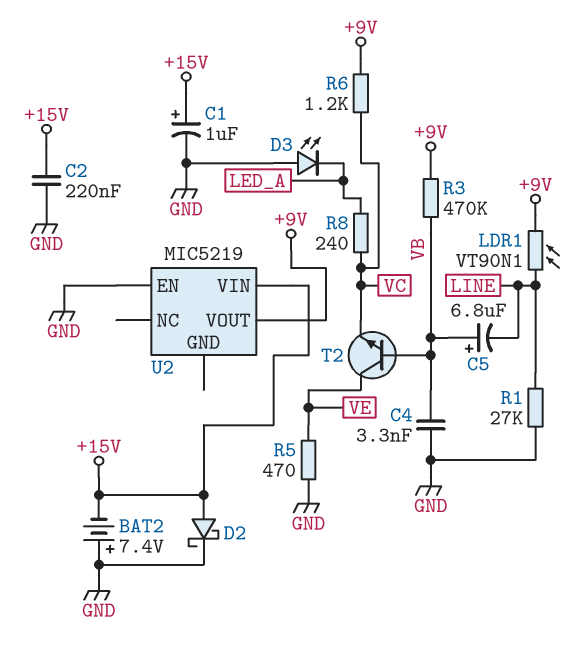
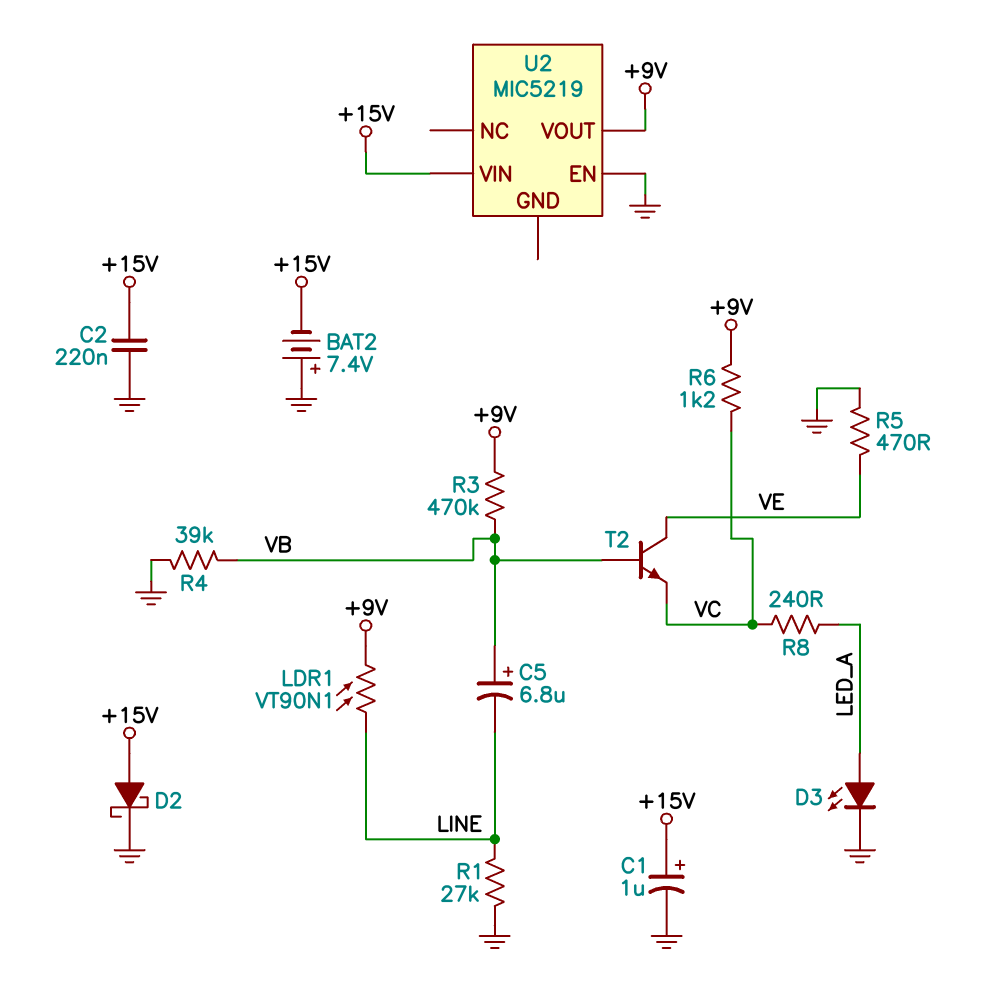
C4: 3.3nF (GND, VB) -> none
D3: LED (A GND, K LED_A) -> LED (A LED_A, K GND)
R4: none -> 39k (GND, VB)

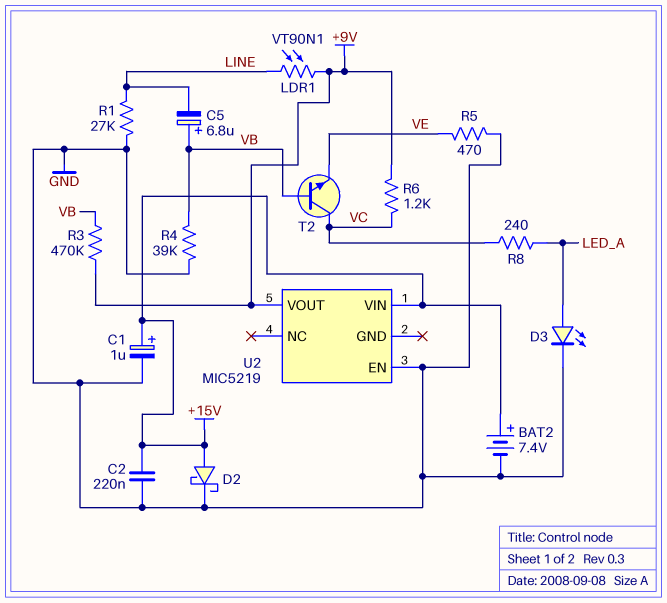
BAT2: 7.4V (plus GND, minus +15V) -> 7.4V (plus +15V, minus GND)
T2: NPN (B VB, C VE, E VC) -> NPN (B VB, C VC, E VE)

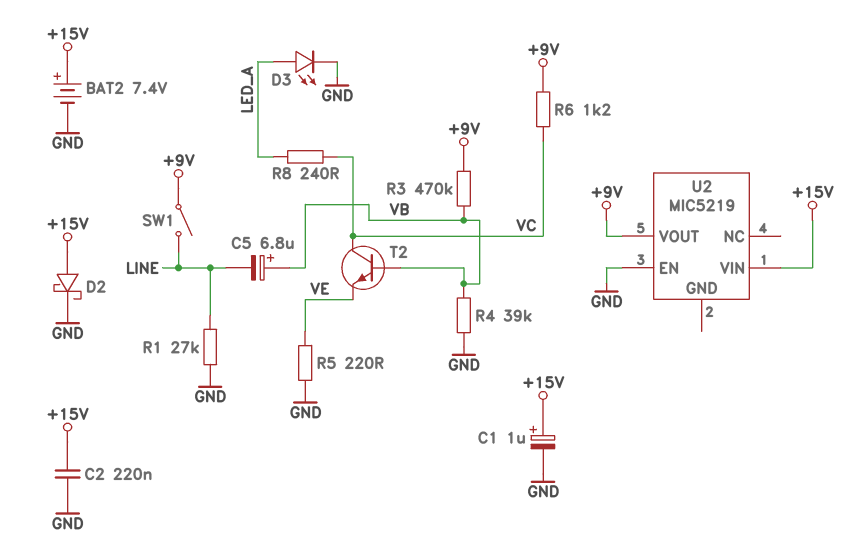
LDR1: VT90N1 (+9V, LINE) -> none
R5: 470 (GND, VE) -> 220 (GND, VE)
SW1: none -> switch (+9V, LINE)

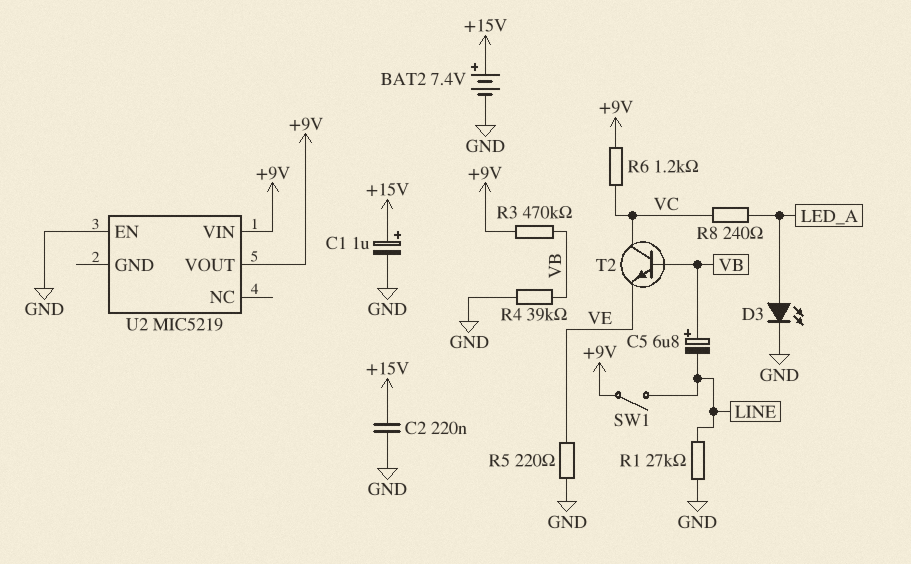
D2: schottky (A +15V, K GND) -> none
U2 pin VIN: +15V -> +9V

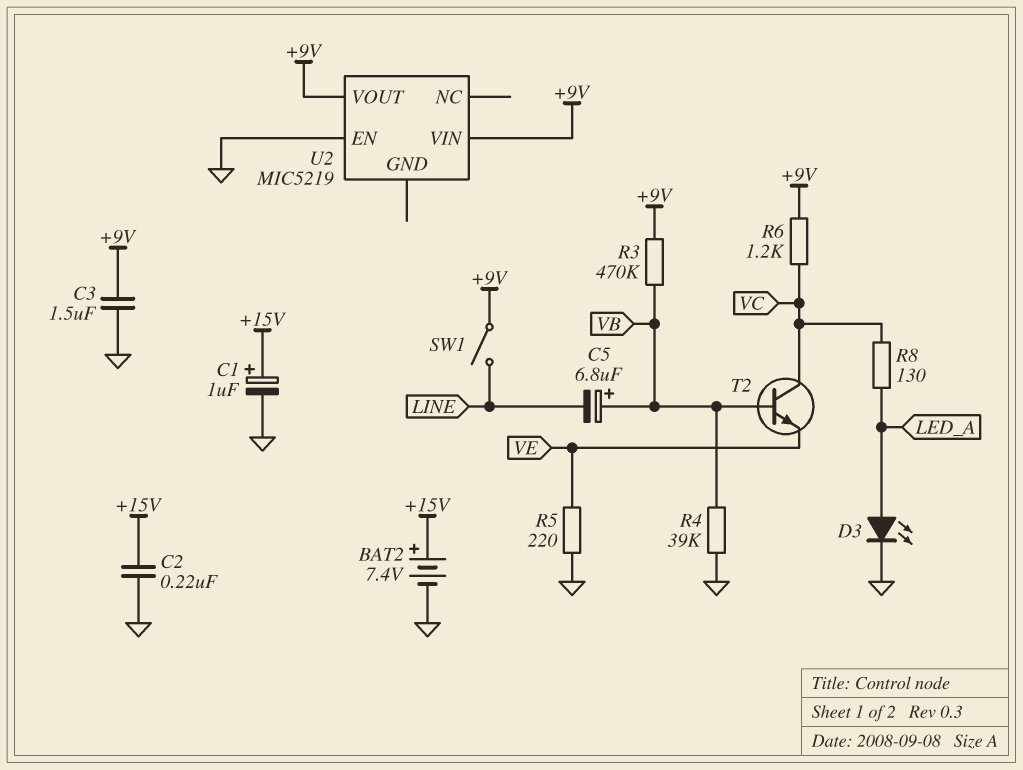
C3: none -> 1.5uF (+9V, GND)
R1: 27k (GND, LINE) -> none
R8: 240 (LED_A, VC) -> 130 (LED_A, VC)

